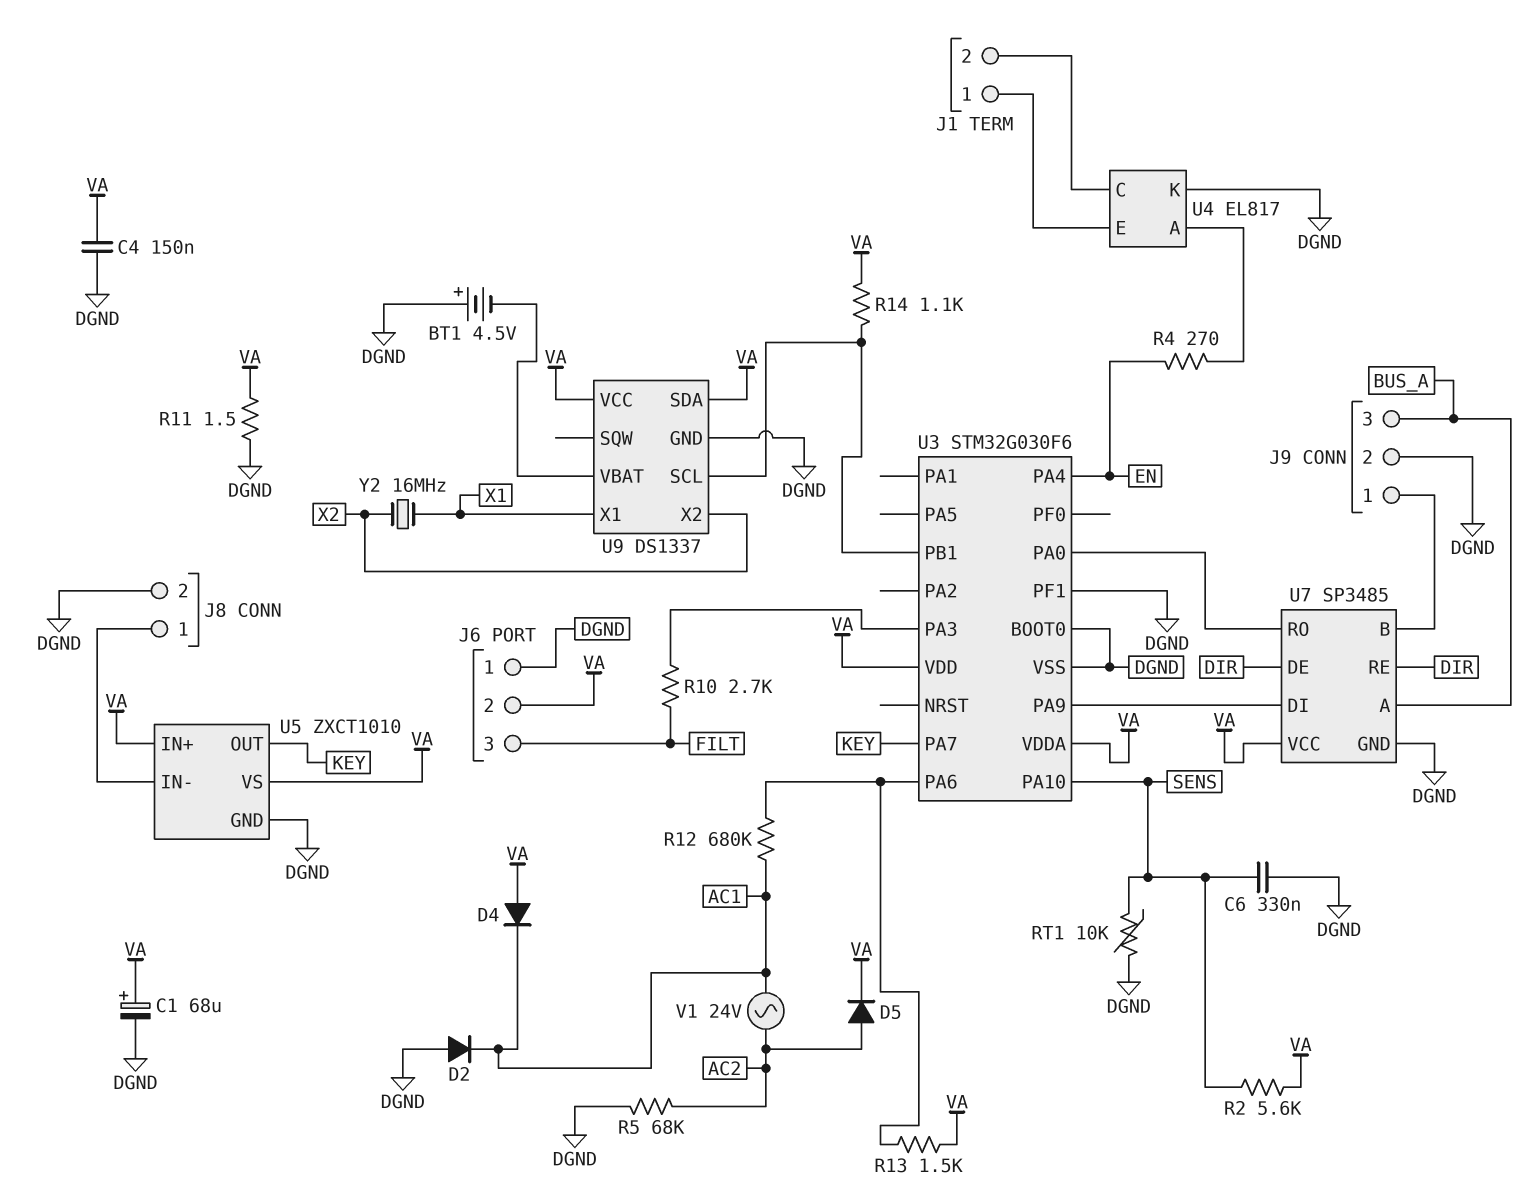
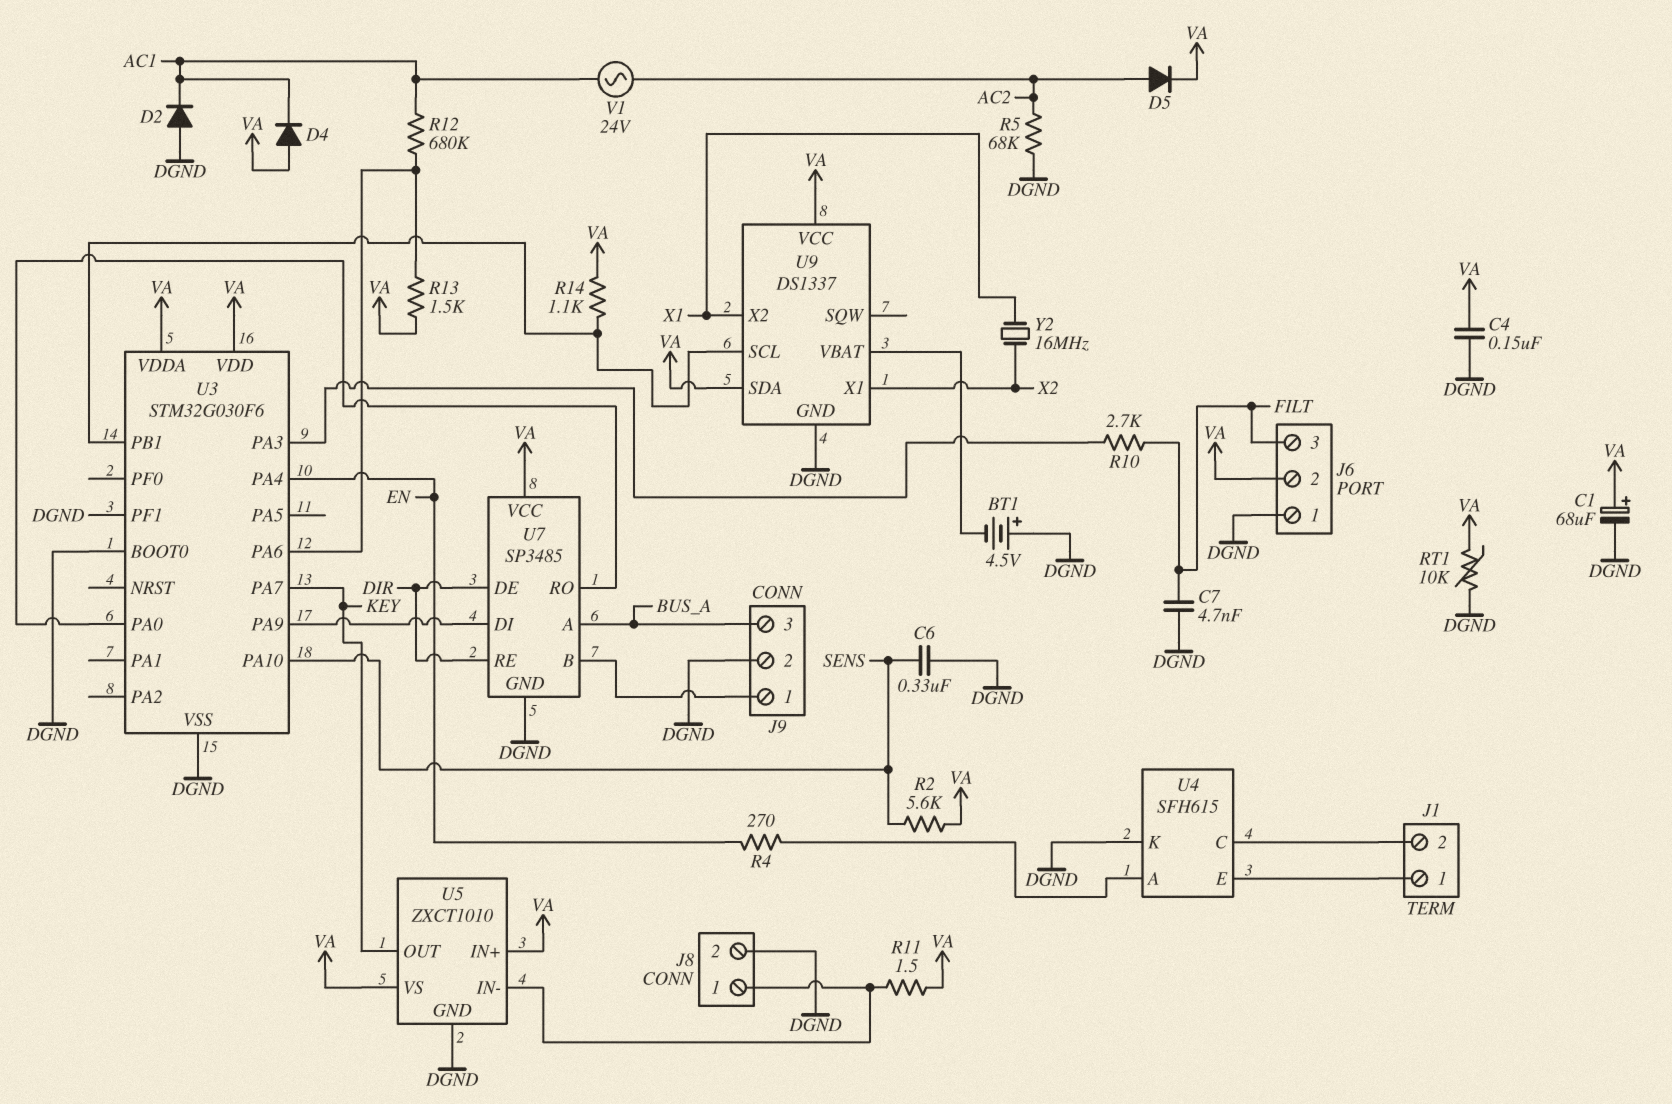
C7: none -> 4.7nF (DGND, FILT)
R11: 1.5 (DGND, VA) -> 1.5 (J8/1, VA)
RT1: 10k (DGND, SENS) -> 10k (DGND, VA)
U4: EL817 -> SFH615
U9 pin X1: X1 -> X2
U9 pin X2: X2 -> X1

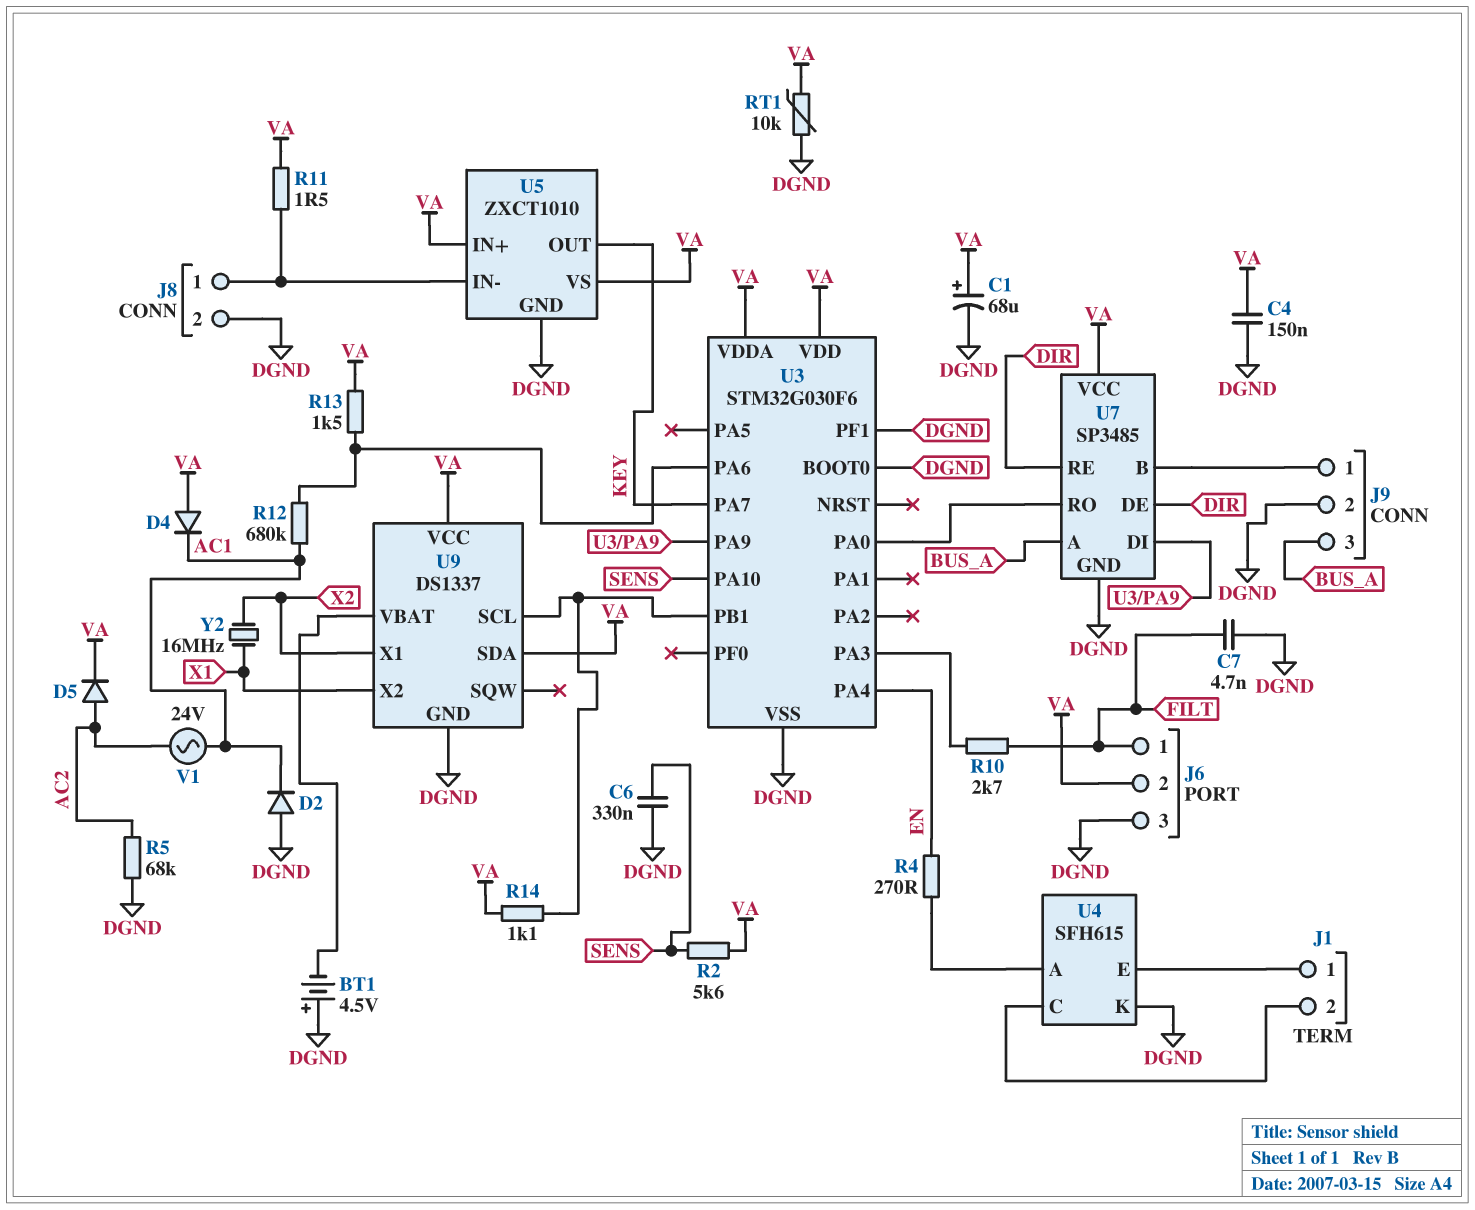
J6 pin 1: DGND -> FILT
J6 pin 3: FILT -> DGND

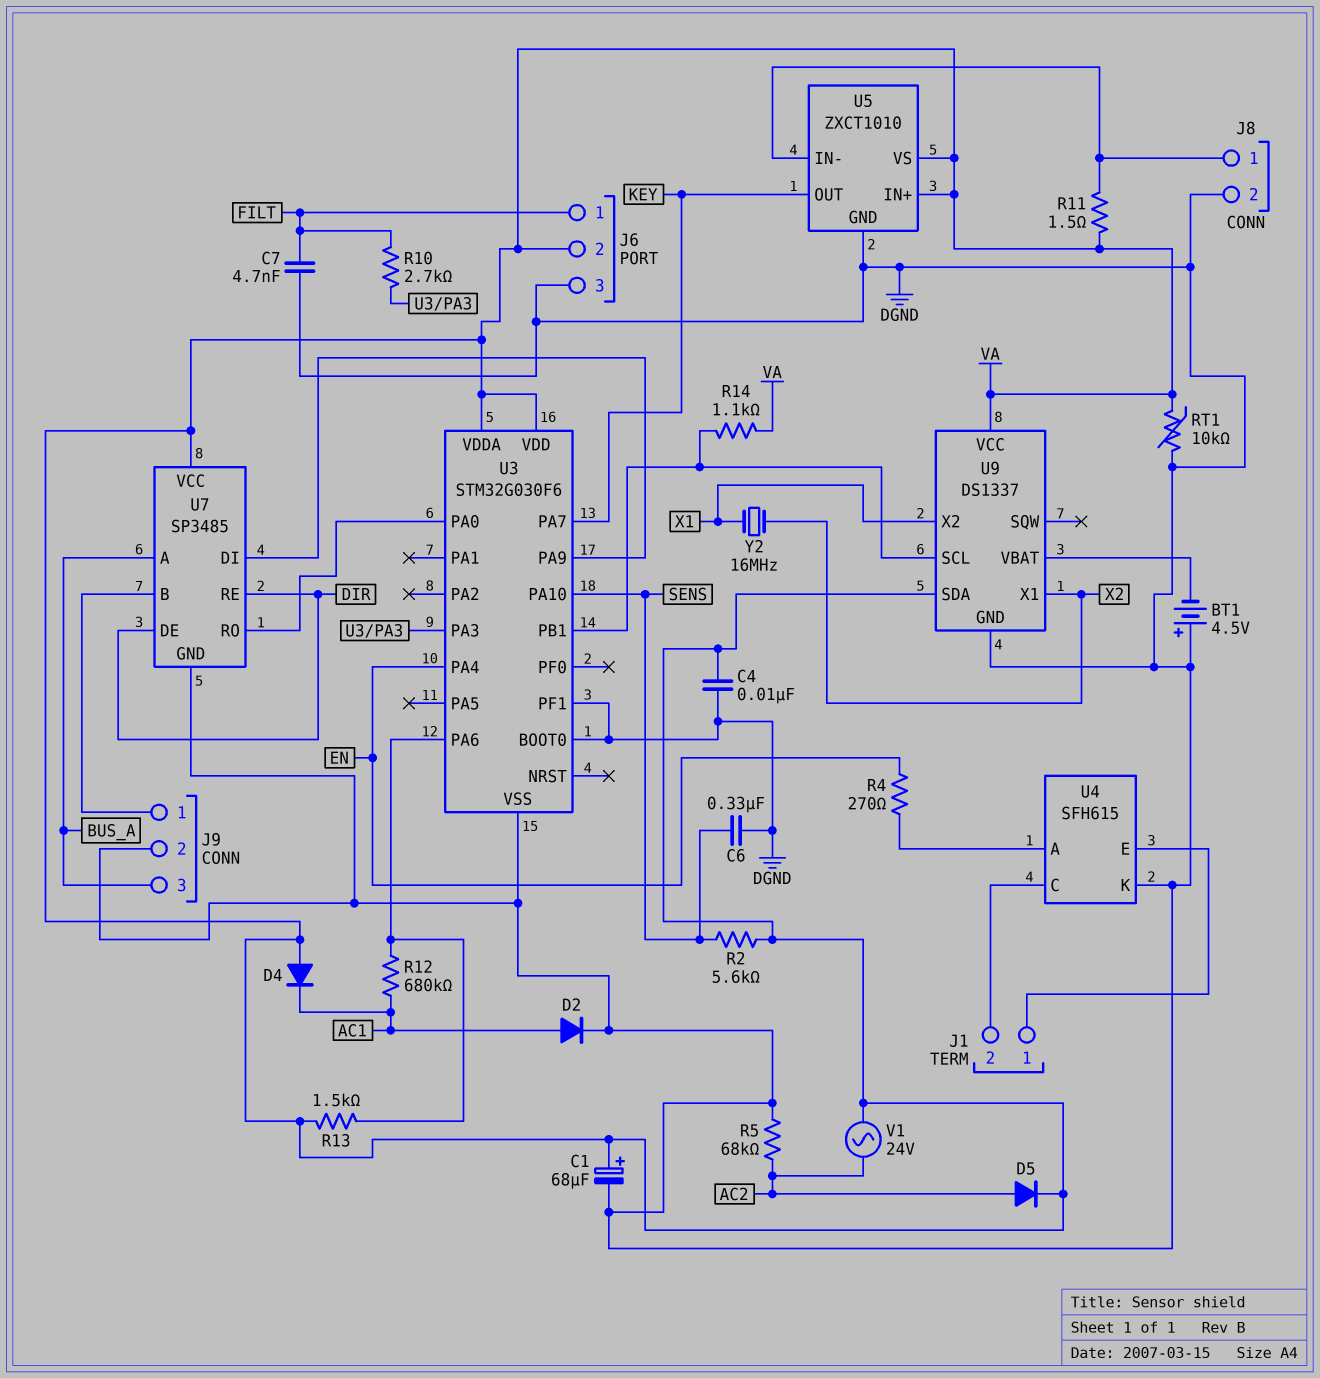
C4: 150nF (DGND, VA) -> 10nF (DGND, VA)
D2: diode (A DGND, K AC1) -> diode (A AC1, K DGND)
V1: AC 24V (AC1, AC2) -> AC 24V (AC2, VA)

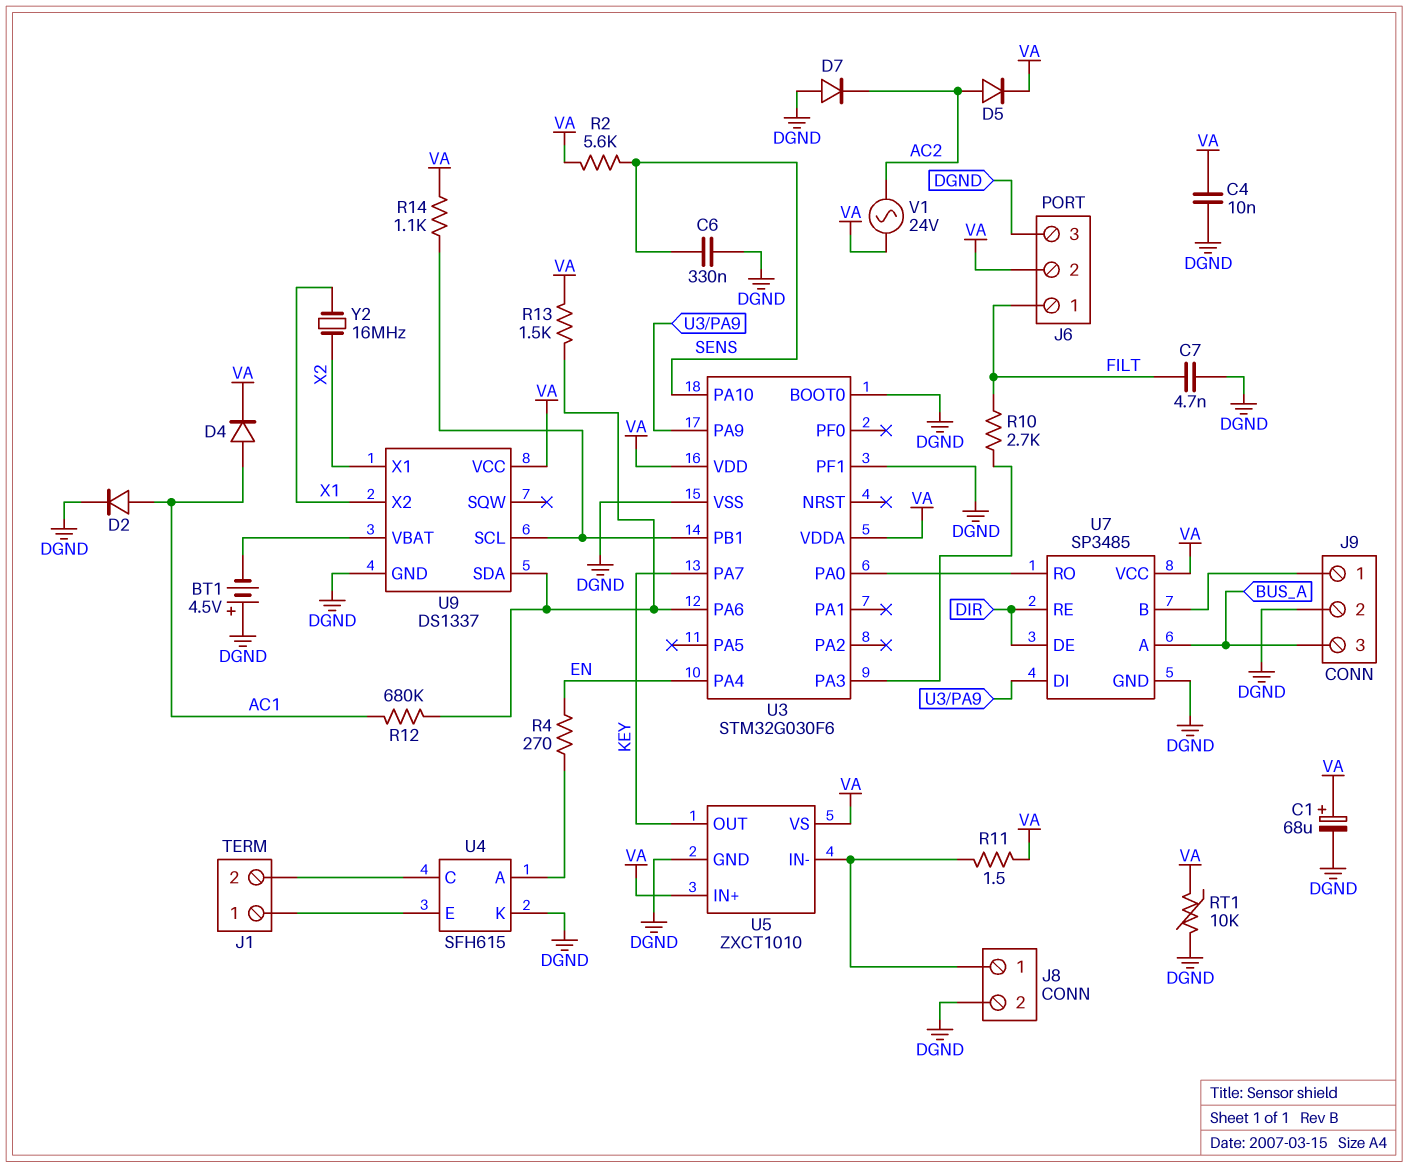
D4: diode (A VA, K AC1) -> diode (A AC1, K VA)
D7: none -> diode (A DGND, K AC2)
R5: 68k (AC2, DGND) -> none
U9 pin SDA: VA -> U3/PA6

